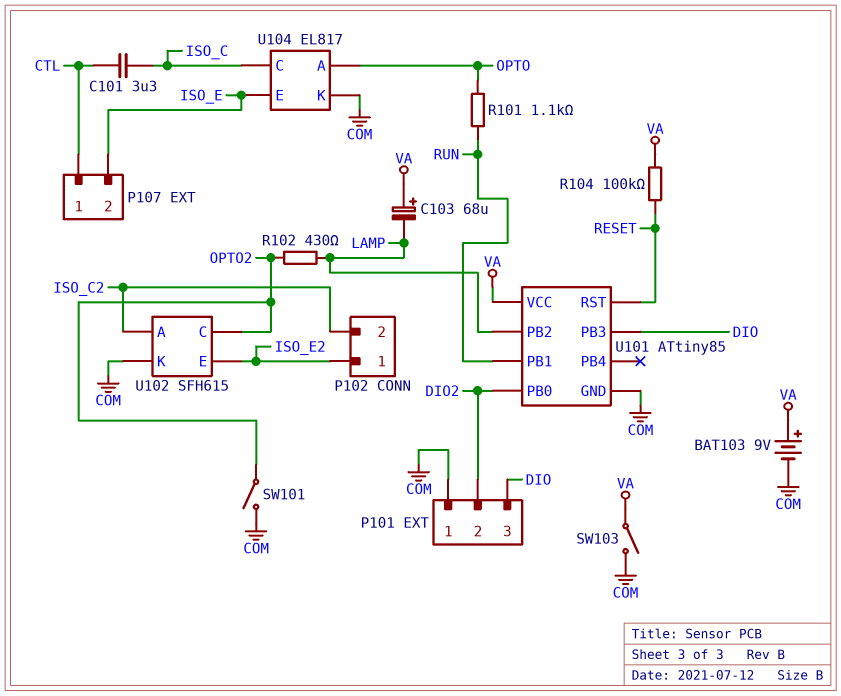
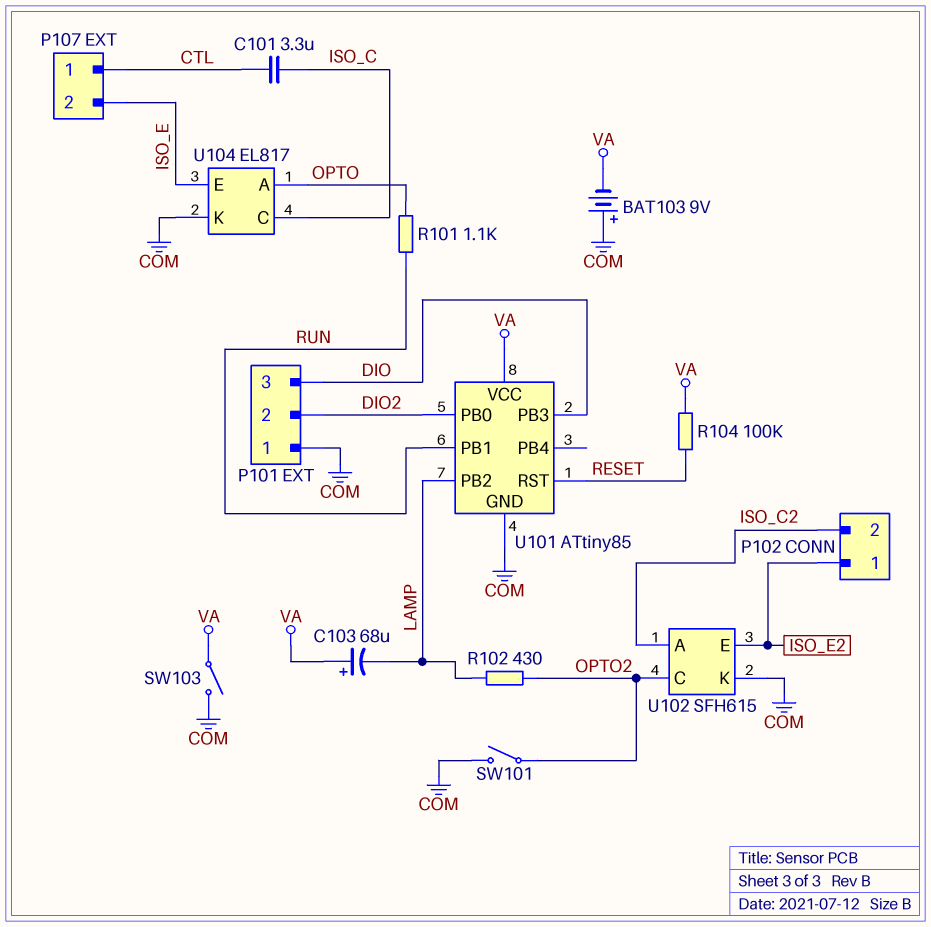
BAT103: 9V (plus VA, minus COM) -> 9V (plus COM, minus VA)

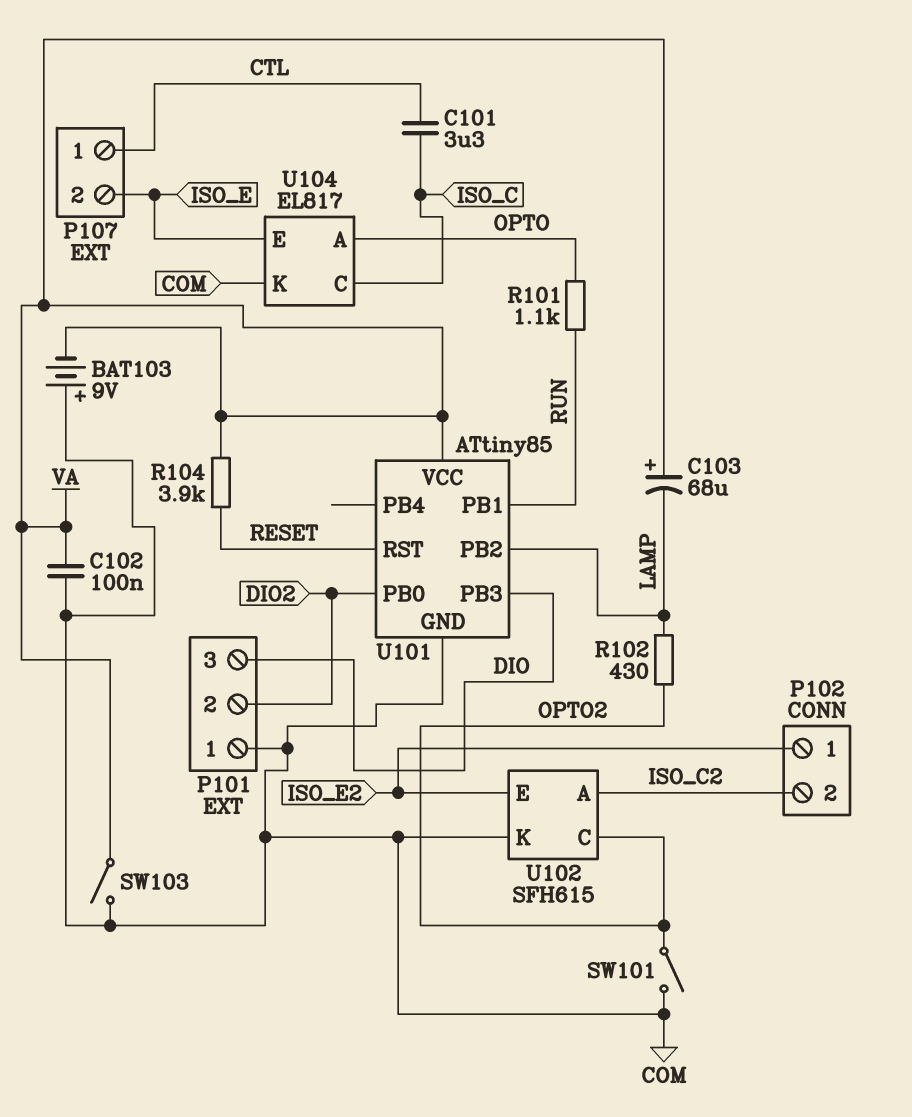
C102: none -> 100nF (COM, VA)
R104: 100k (RESET, VA) -> 3.9k (RESET, VA)

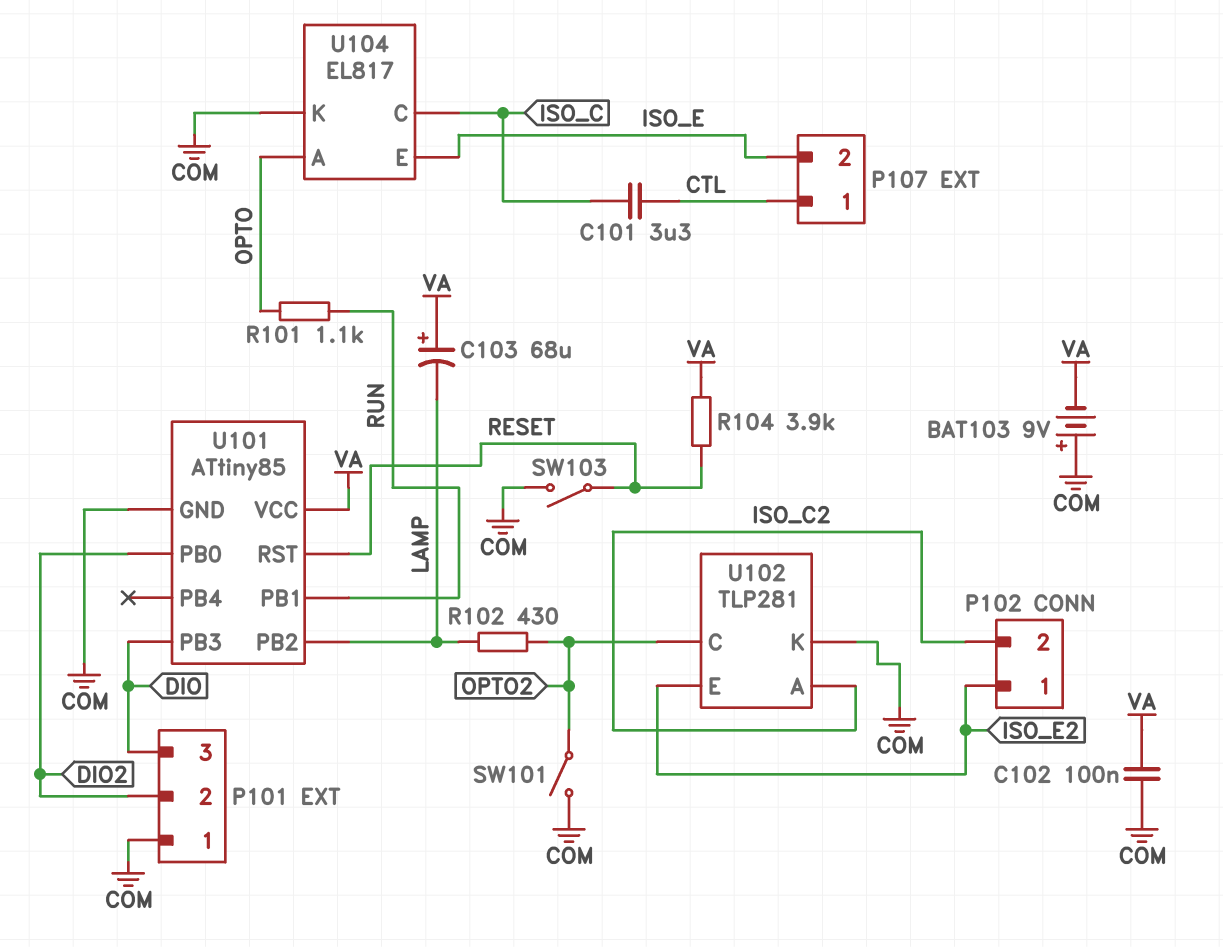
SW103: switch (COM, VA) -> switch (COM, RESET)
U102: SFH615 -> TLP281

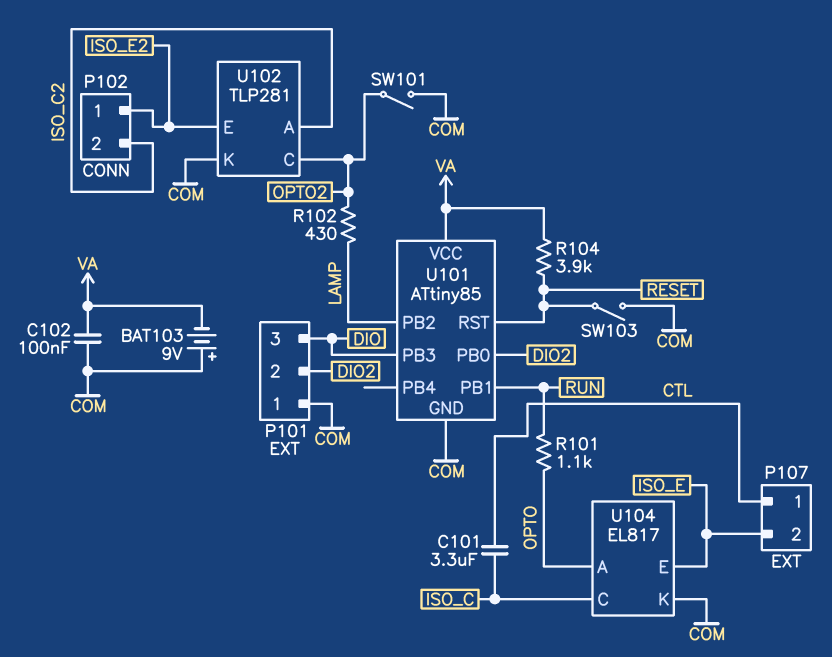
C103: 68uF (plus VA, minus LAMP) -> none

